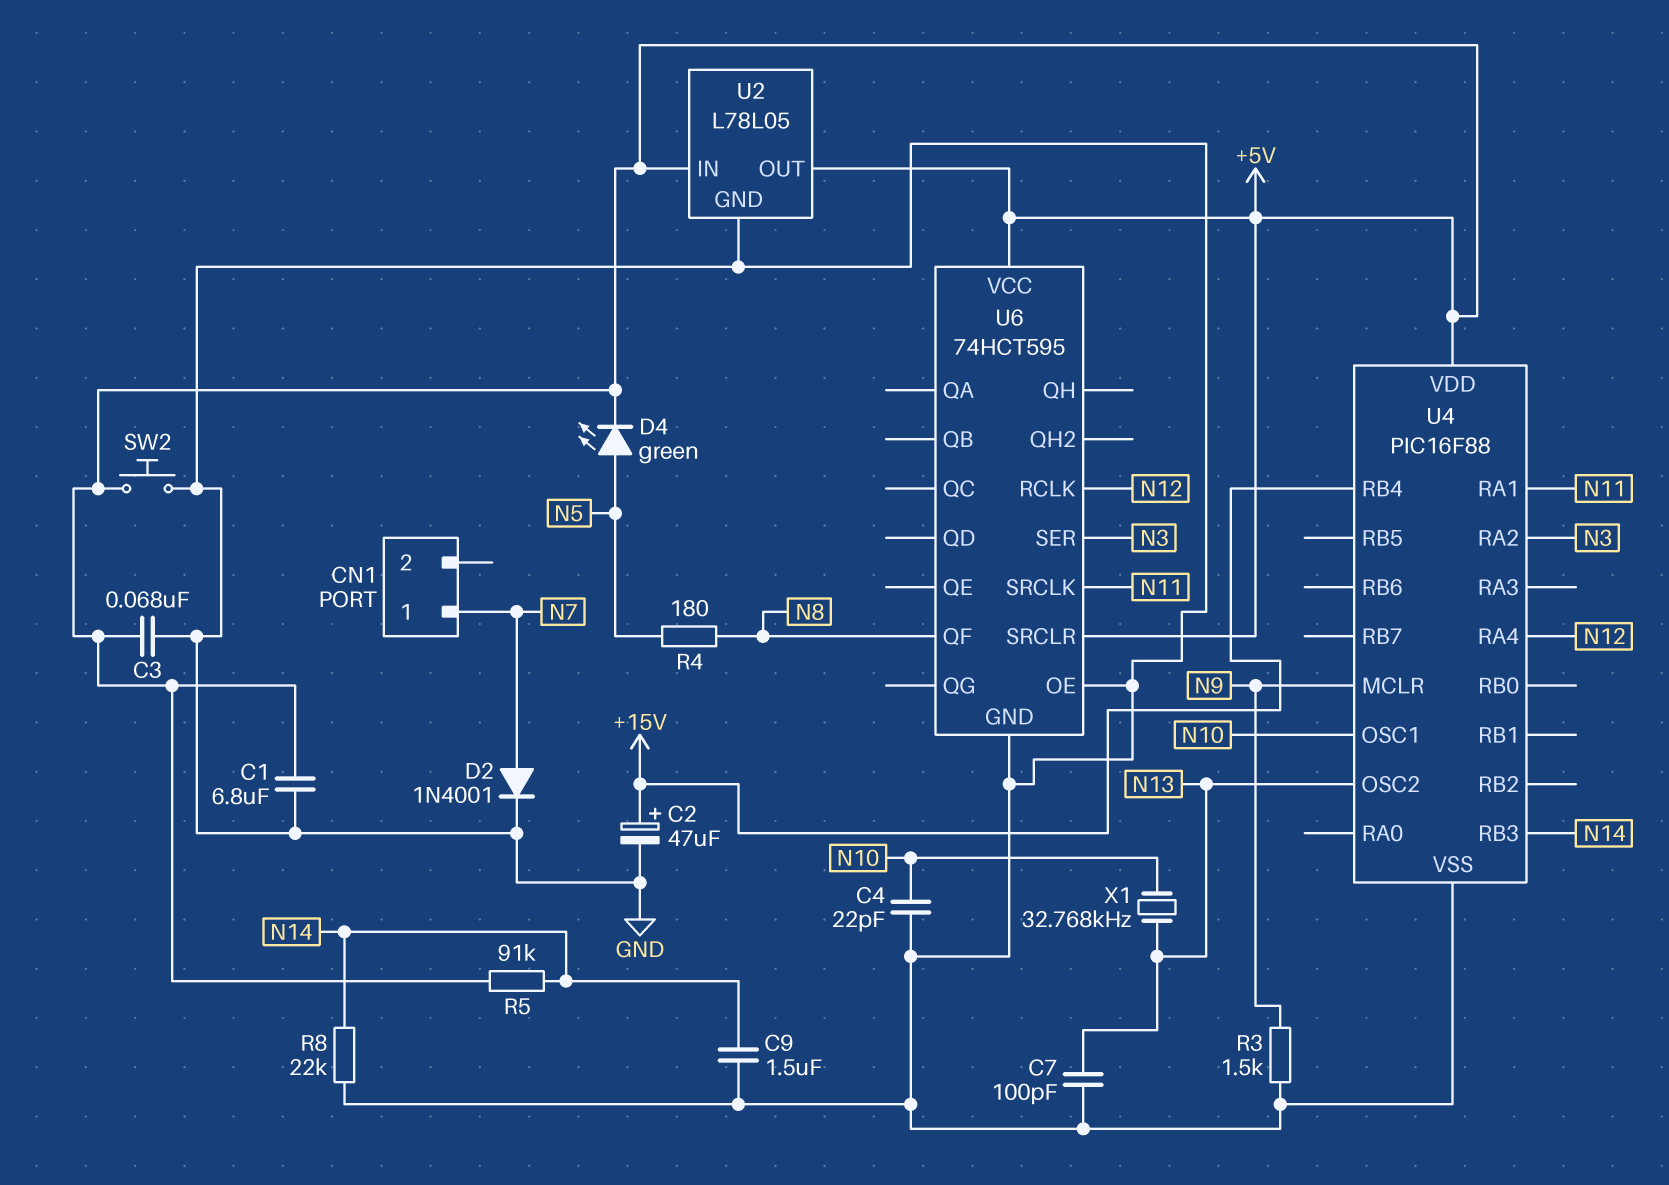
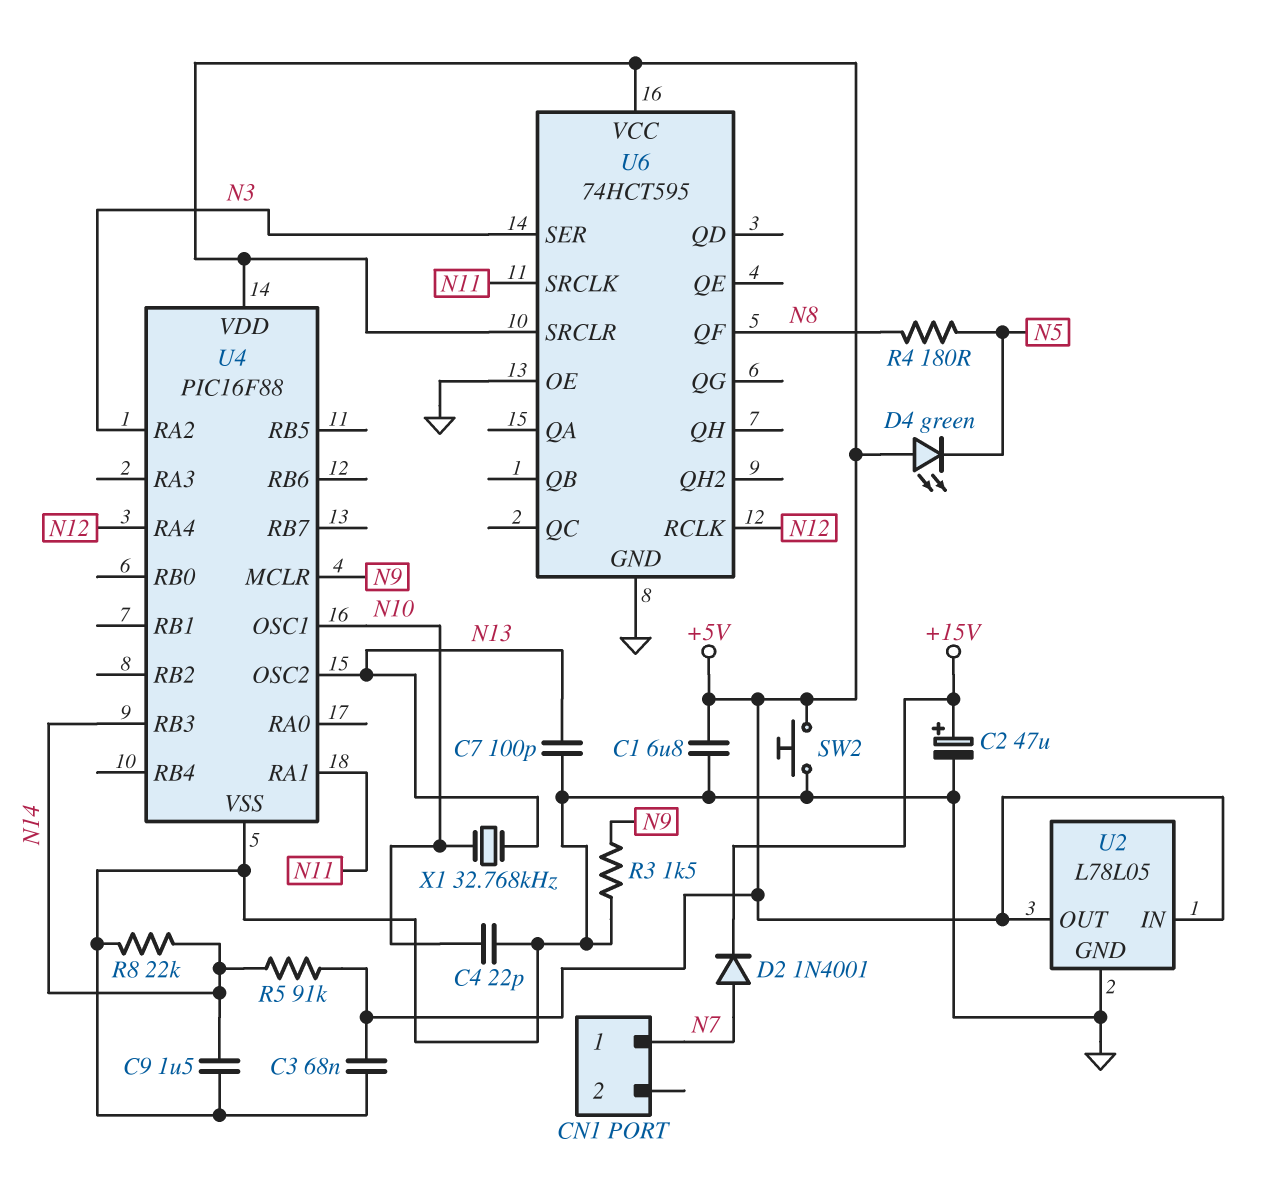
D2: diode 1N4001 (A N7, K GND) -> diode 1N4001 (A N7, K +15V)
D4: LED green (A N5, K +5V) -> LED green (A +5V, K N5)
U4 pin RB4: +15V -> none

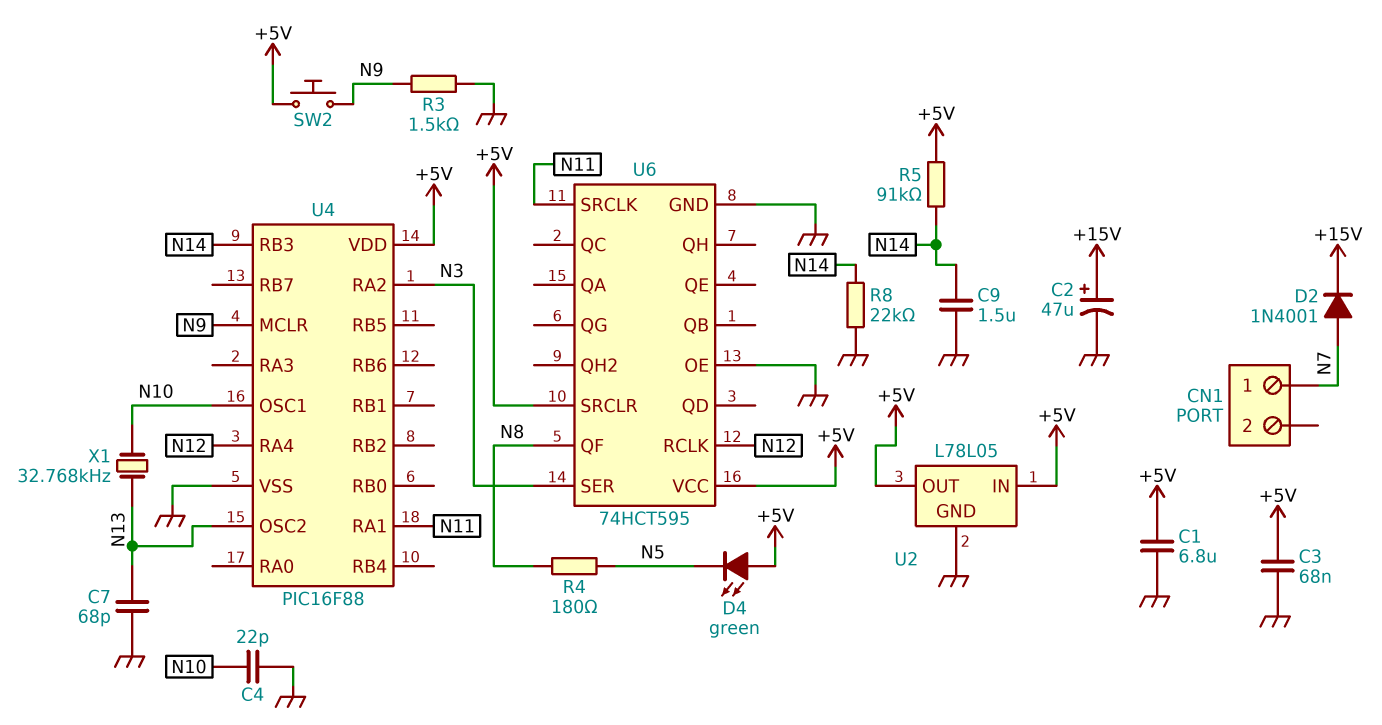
C7: 100pF (GND, N13) -> 68pF (GND, N13)
SW2: button (+5V, GND) -> button (+5V, N9)

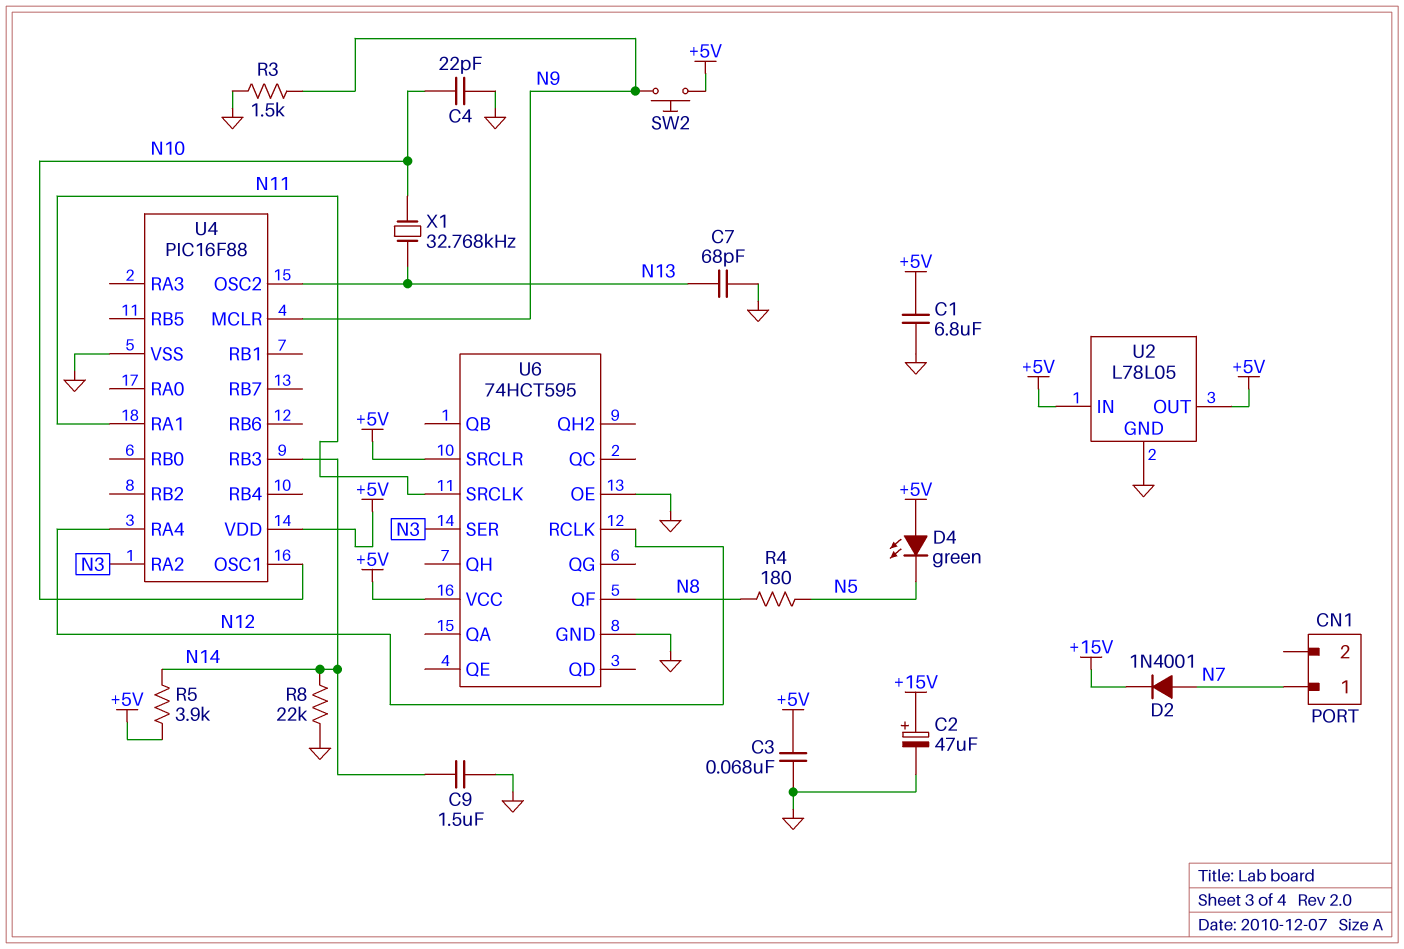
R5: 91k (+5V, N14) -> 3.9k (+5V, N14)

